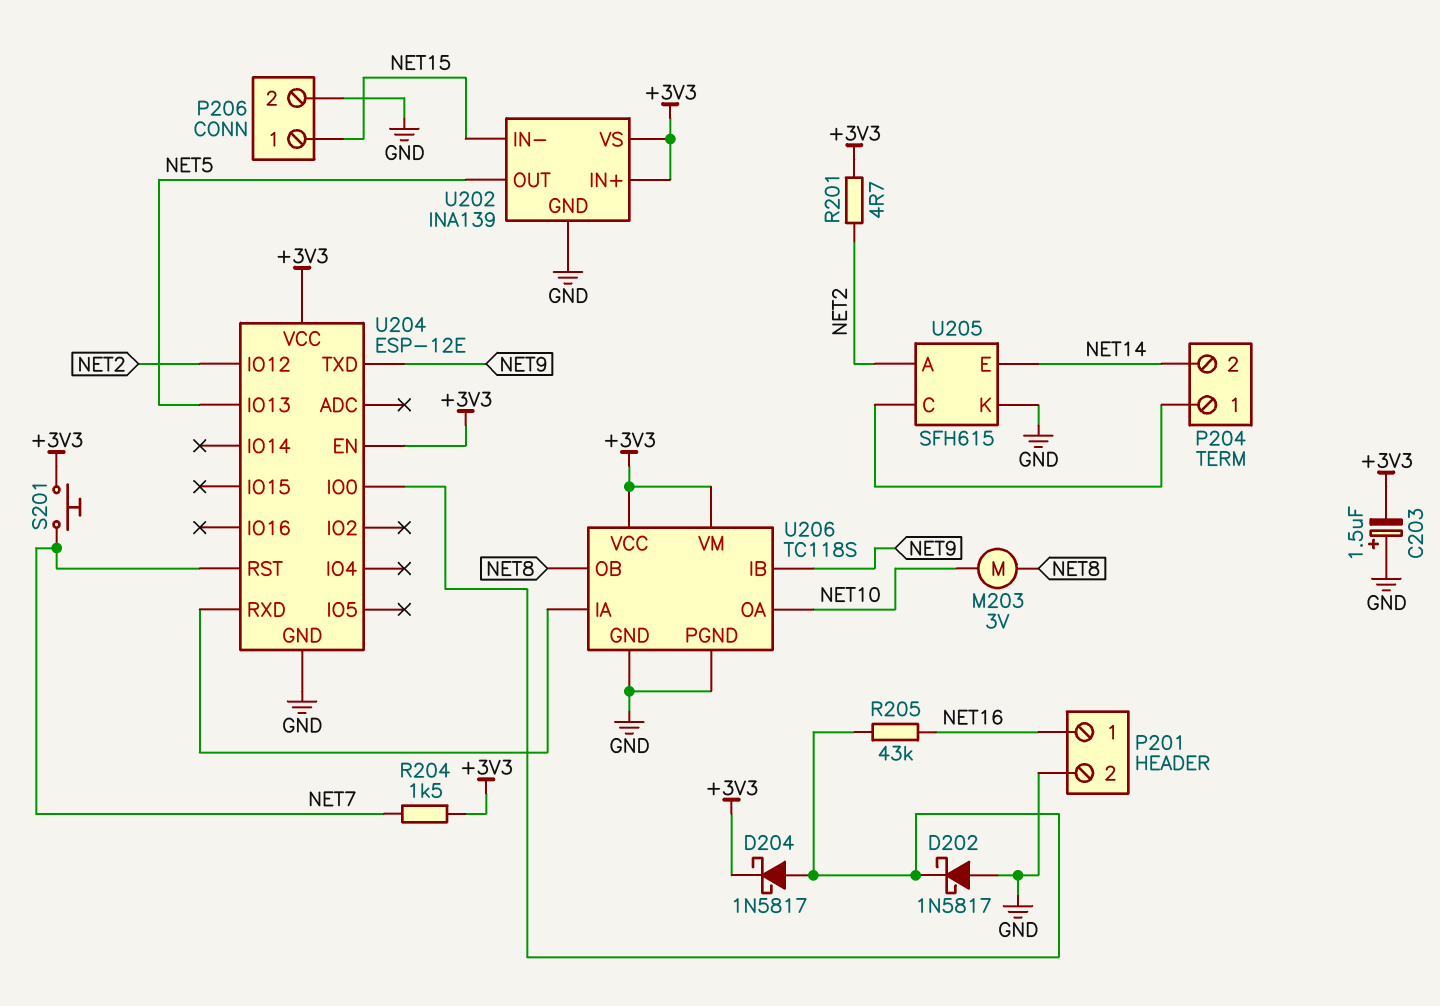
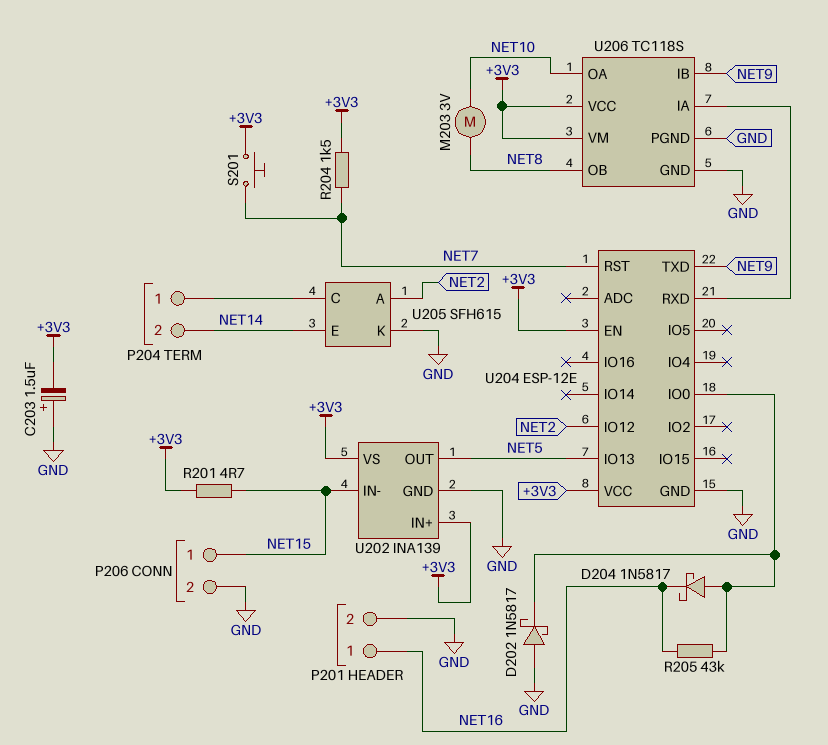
D204: schottky 1N5817 (A U204/IO0, K +3V3) -> schottky 1N5817 (A U204/IO0, K NET16)
R201: 4.7 (+3V3, NET2) -> 4.7 (+3V3, NET15)

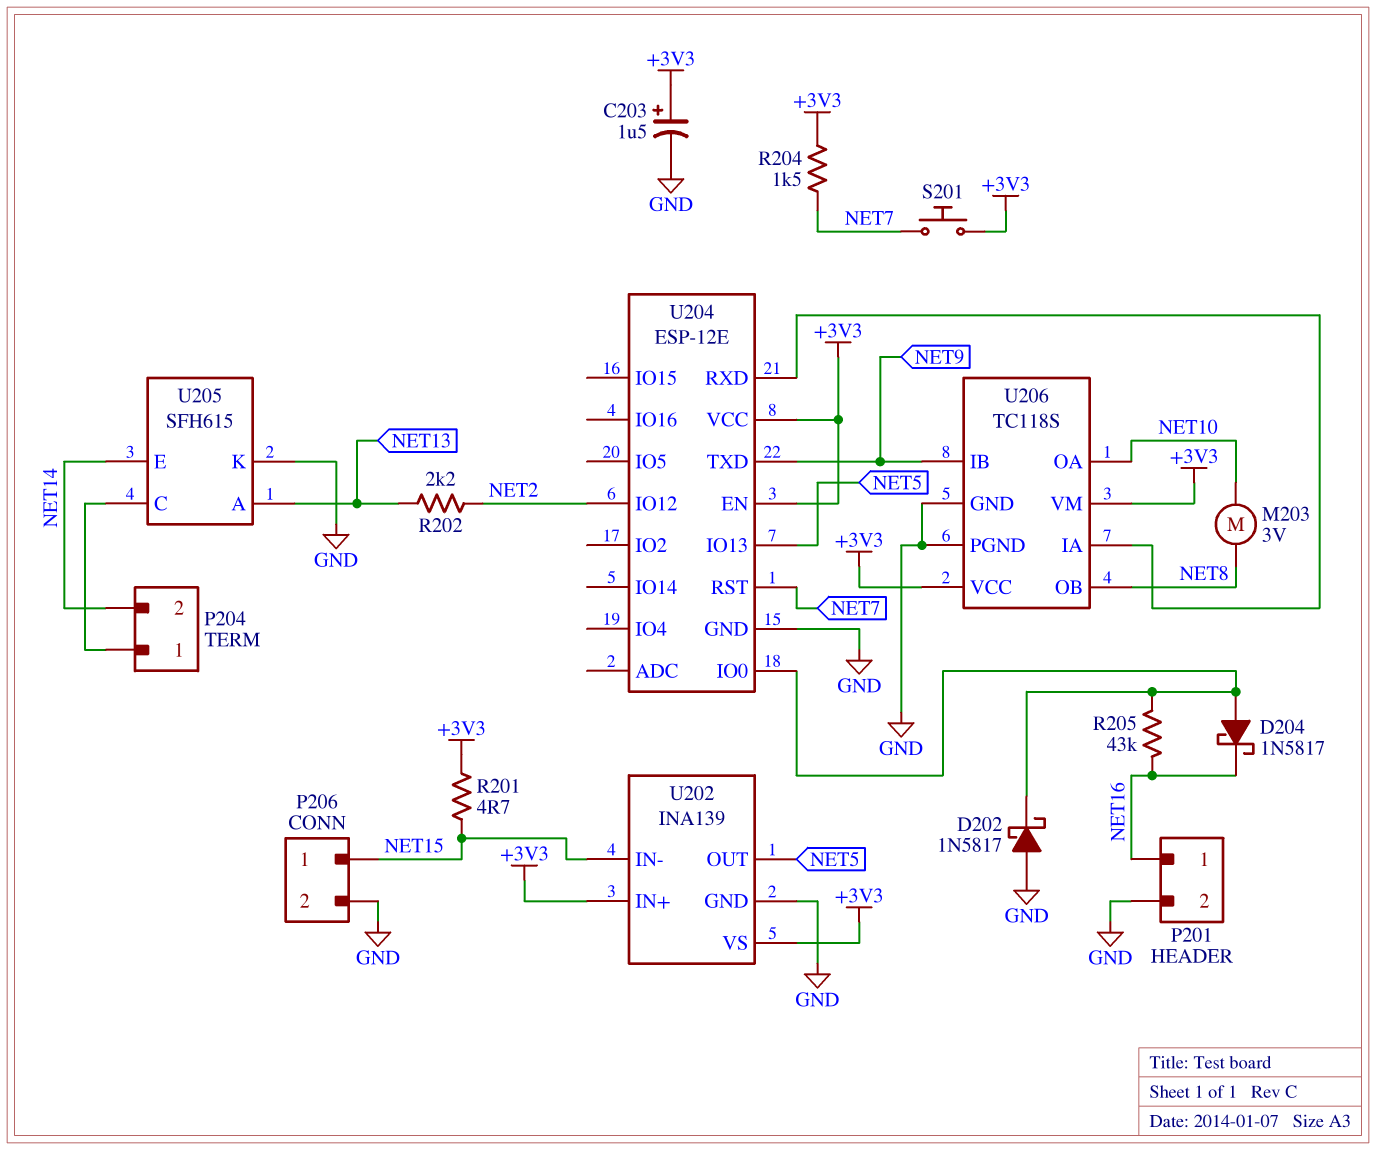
C203: 1.5uF (plus GND, minus +3V3) -> 1.5uF (plus +3V3, minus GND)
R202: none -> 2.2k (NET2, NET13)
U205 pin A: NET2 -> NET13

